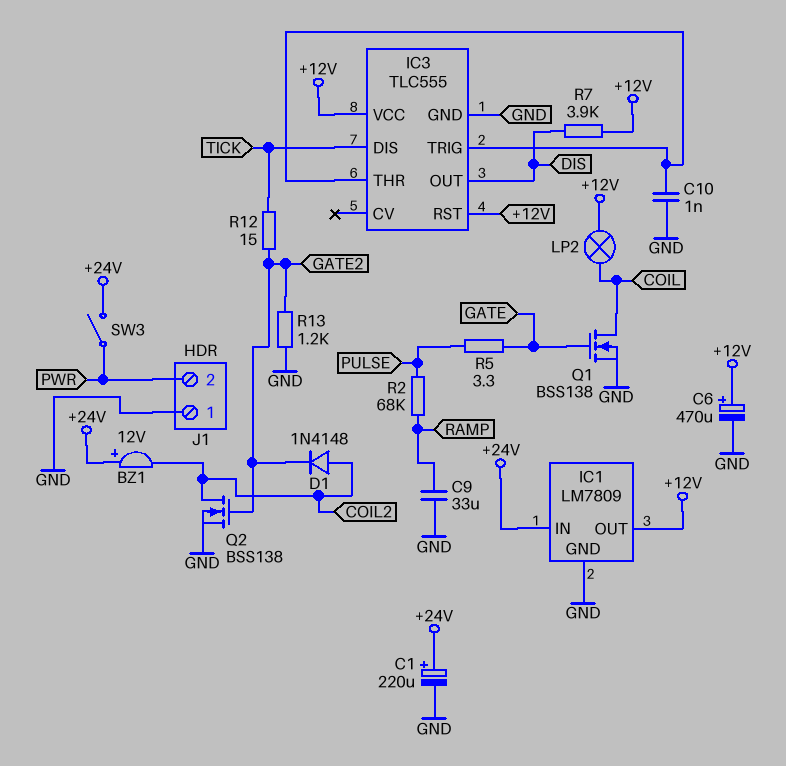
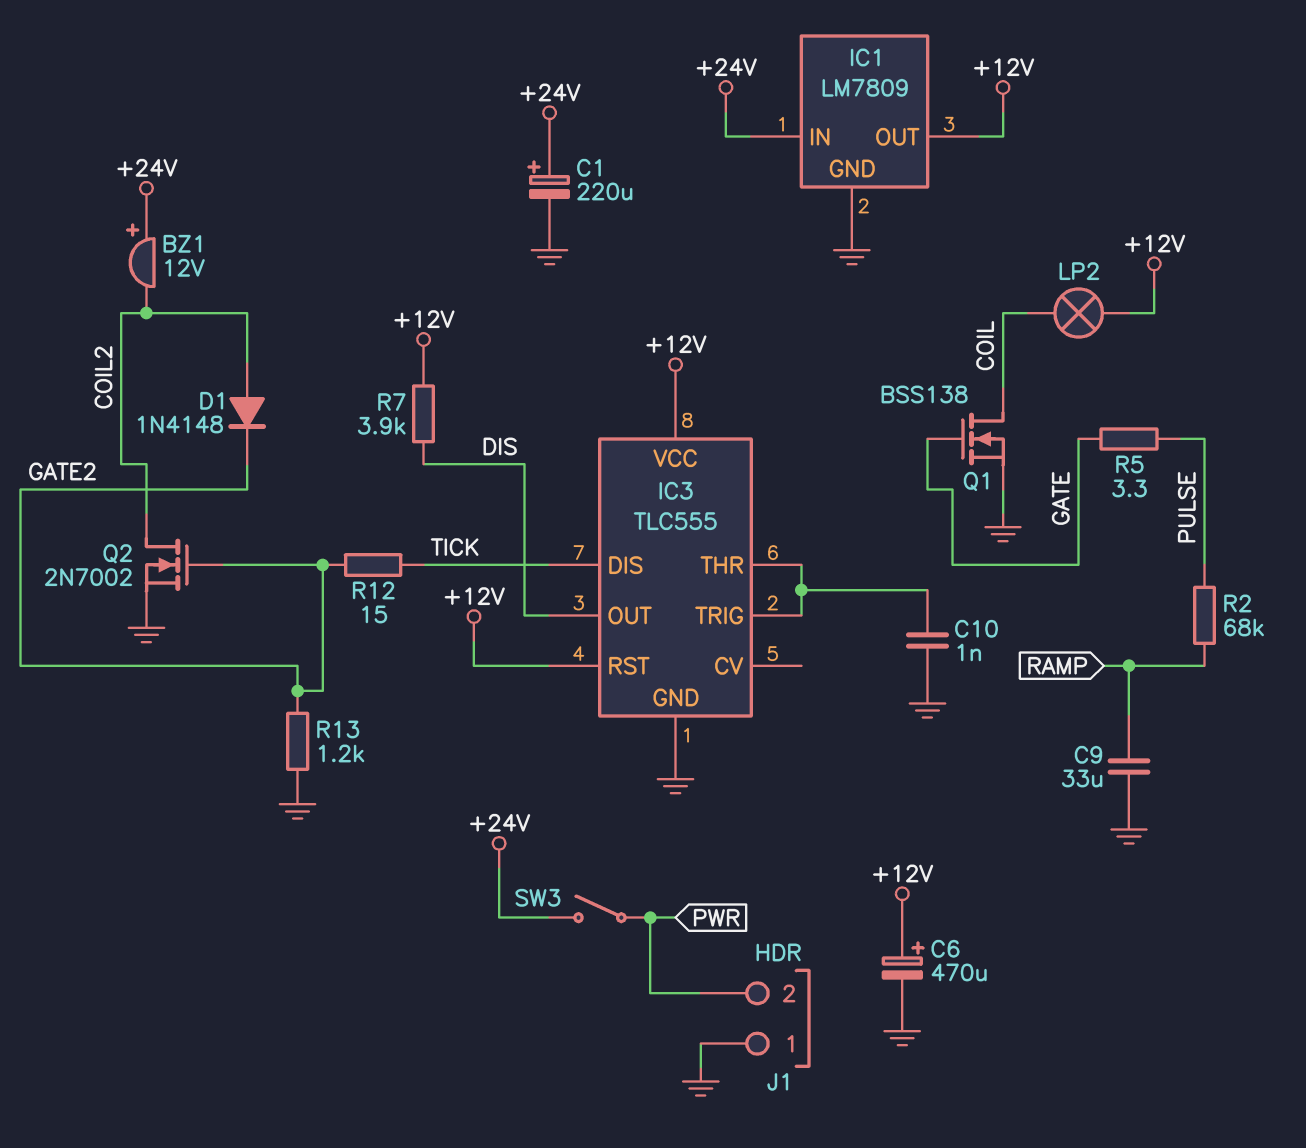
Q2: NMOS BSS138 (G GATE2, D COIL2, S GND) -> NMOS 2N7002 (G GATE2, D COIL2, S GND)

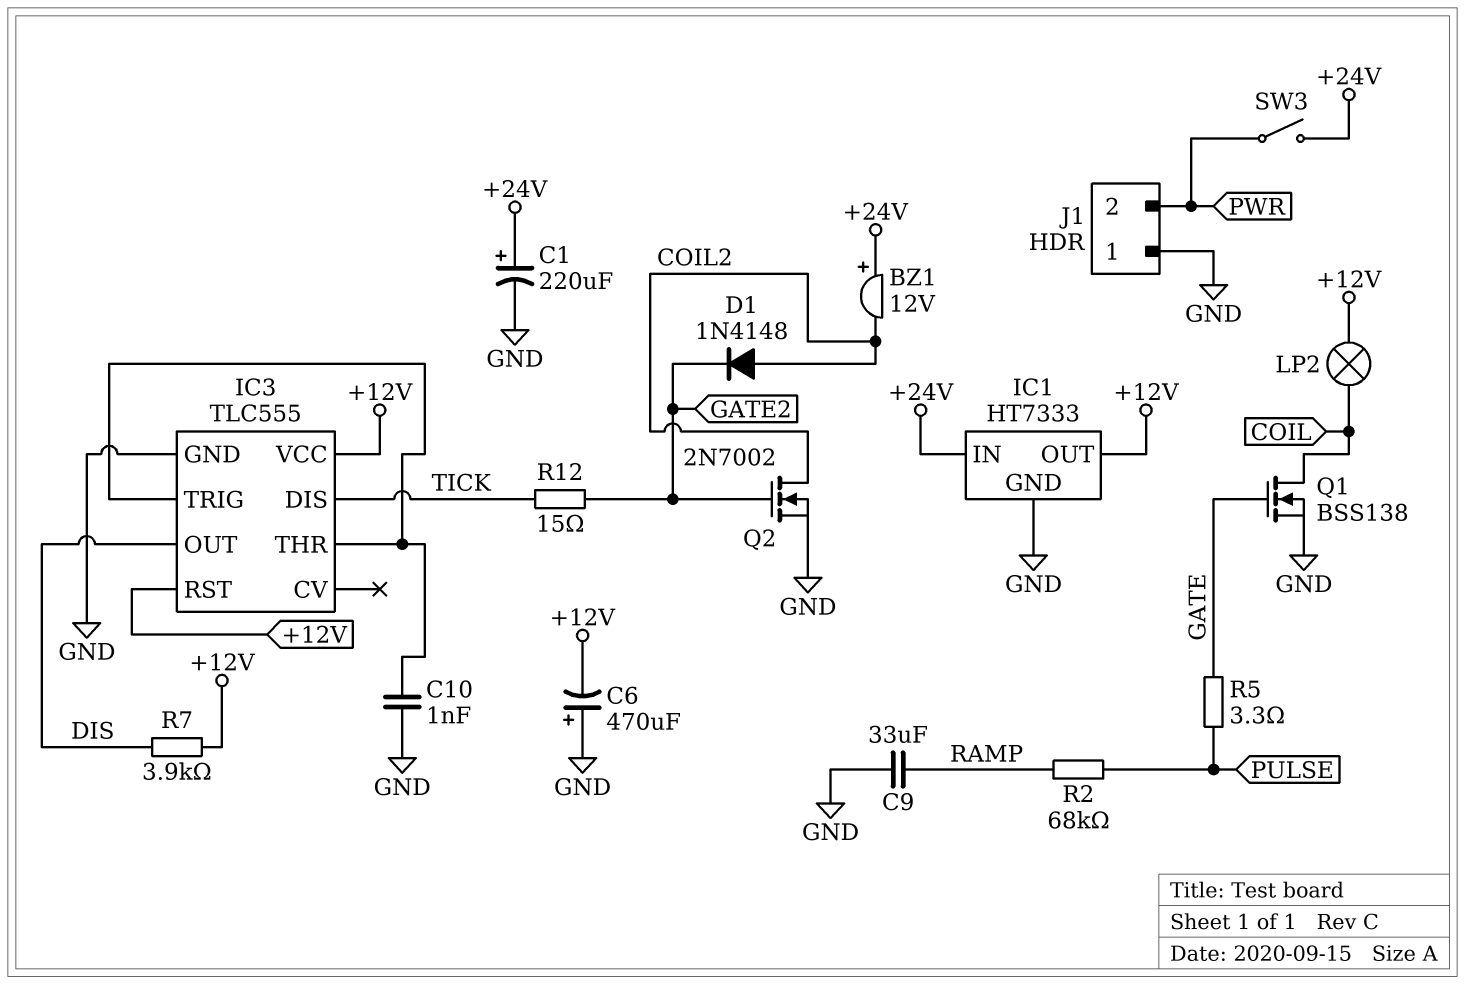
C6: 470uF (plus +12V, minus GND) -> 470uF (plus GND, minus +12V)
IC1: LM7809 -> HT7333
R13: 1.2k (GATE2, GND) -> none

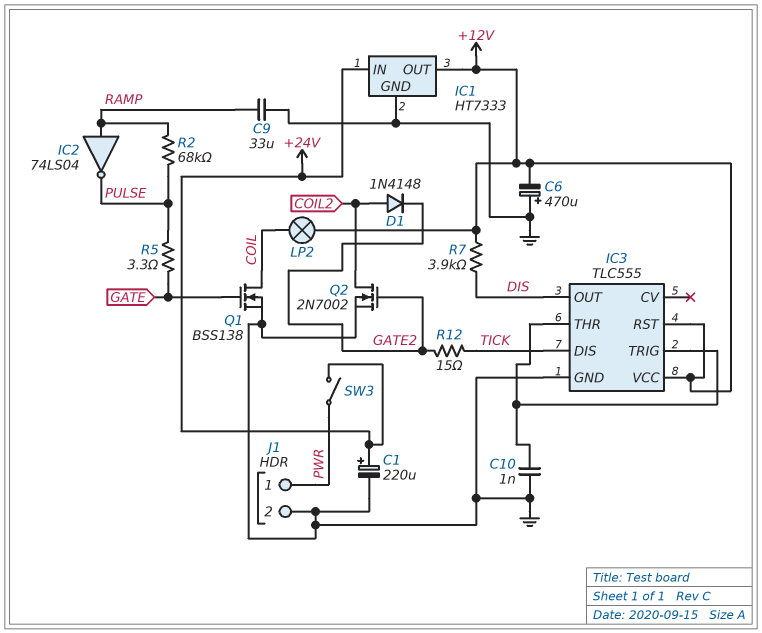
BZ1: buzzer 12V (plus +24V, minus COIL2) -> none
IC2: none -> NOT 74LS04 (in RAMP, out PULSE)
J1 pin 1: GND -> PWR
J1 pin 2: PWR -> GND

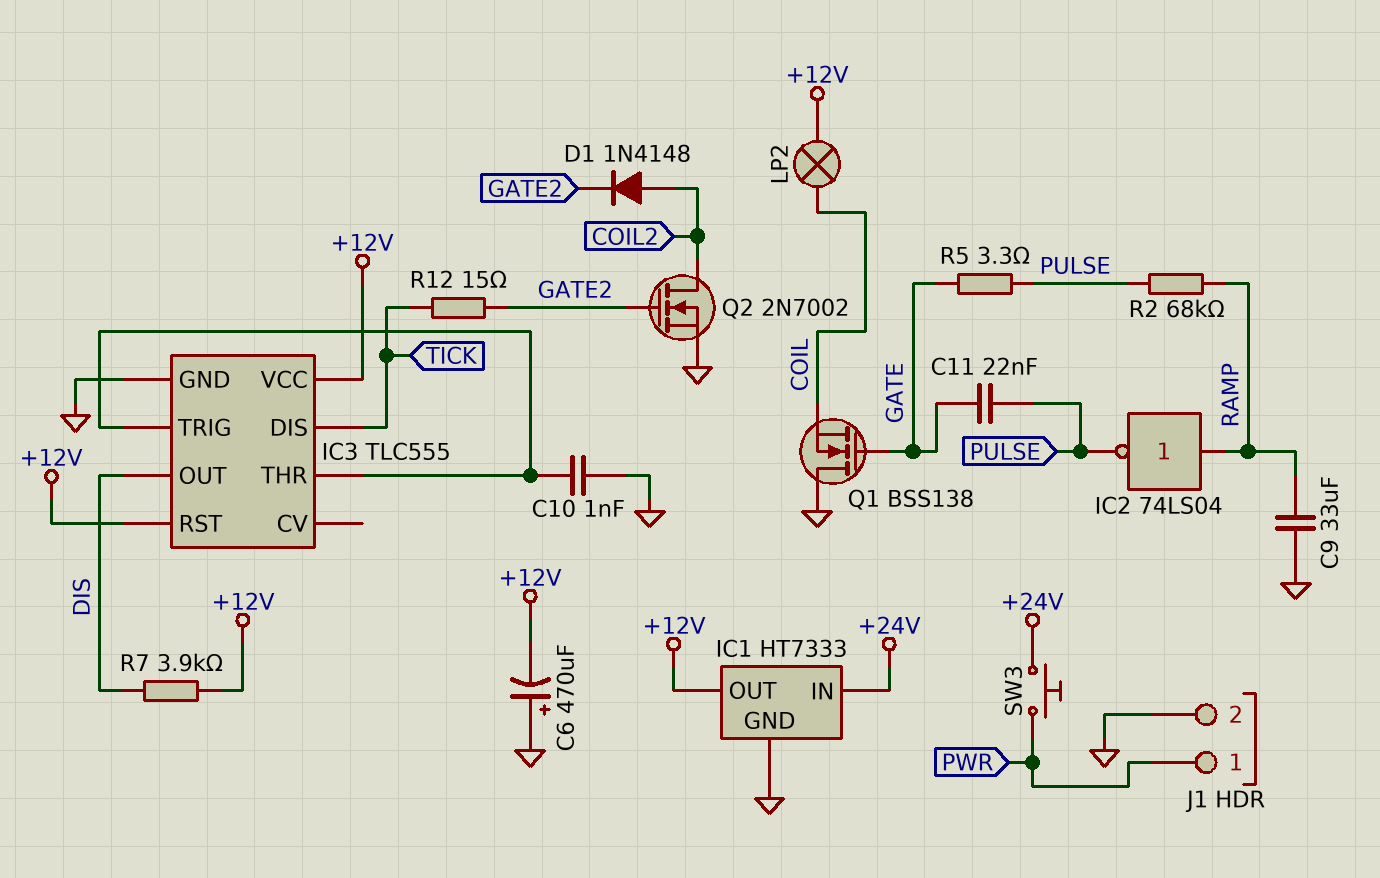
C1: 220uF (plus +24V, minus GND) -> none
C11: none -> 22nF (GATE, PULSE)
Q1: NMOS BSS138 (G GATE, D COIL, S GND) -> NMOS BSS138 (G GATE, D GND, S COIL)
SW3: switch (+24V, PWR) -> button (+24V, PWR)

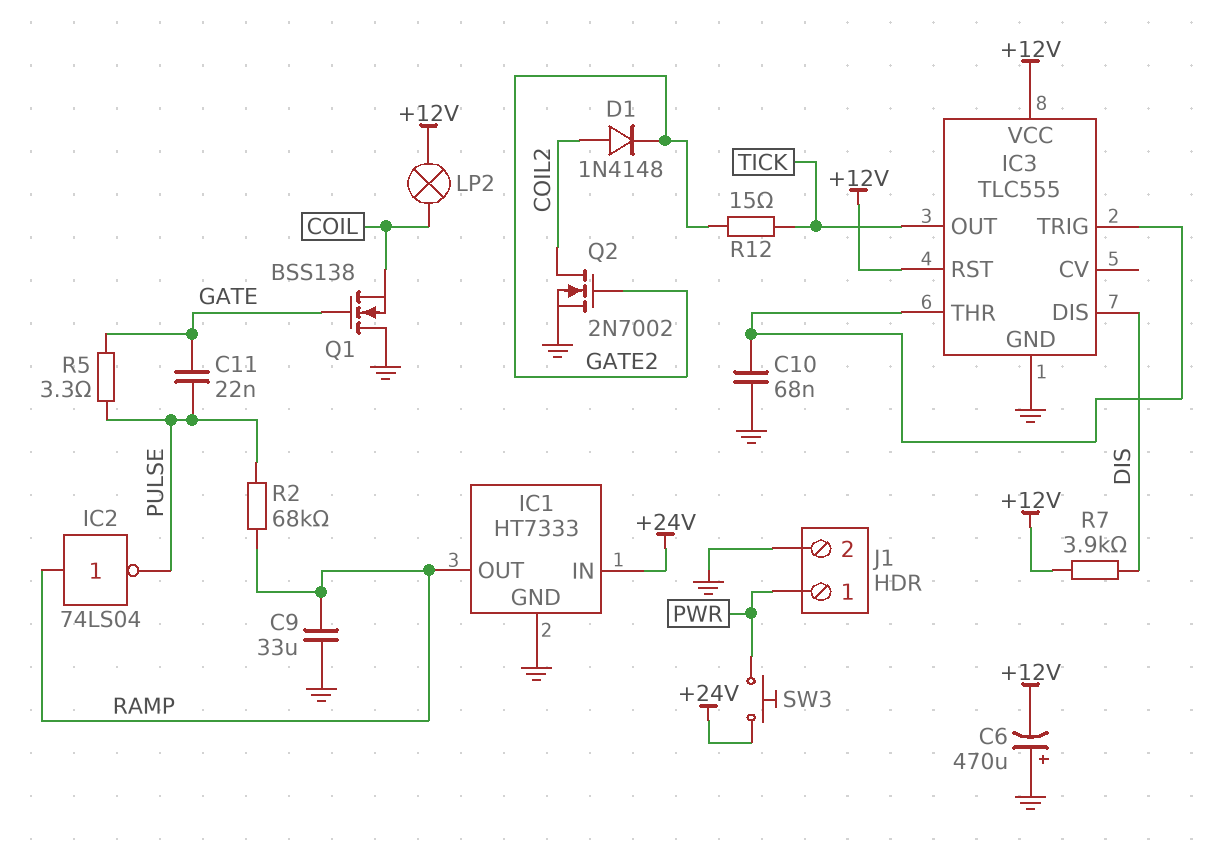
C10: 1nF (GND, IC3/THR) -> 68nF (GND, IC3/THR)
IC1 pin OUT: +12V -> RAMP
IC3 pin DIS: TICK -> DIS
IC3 pin OUT: DIS -> TICK

